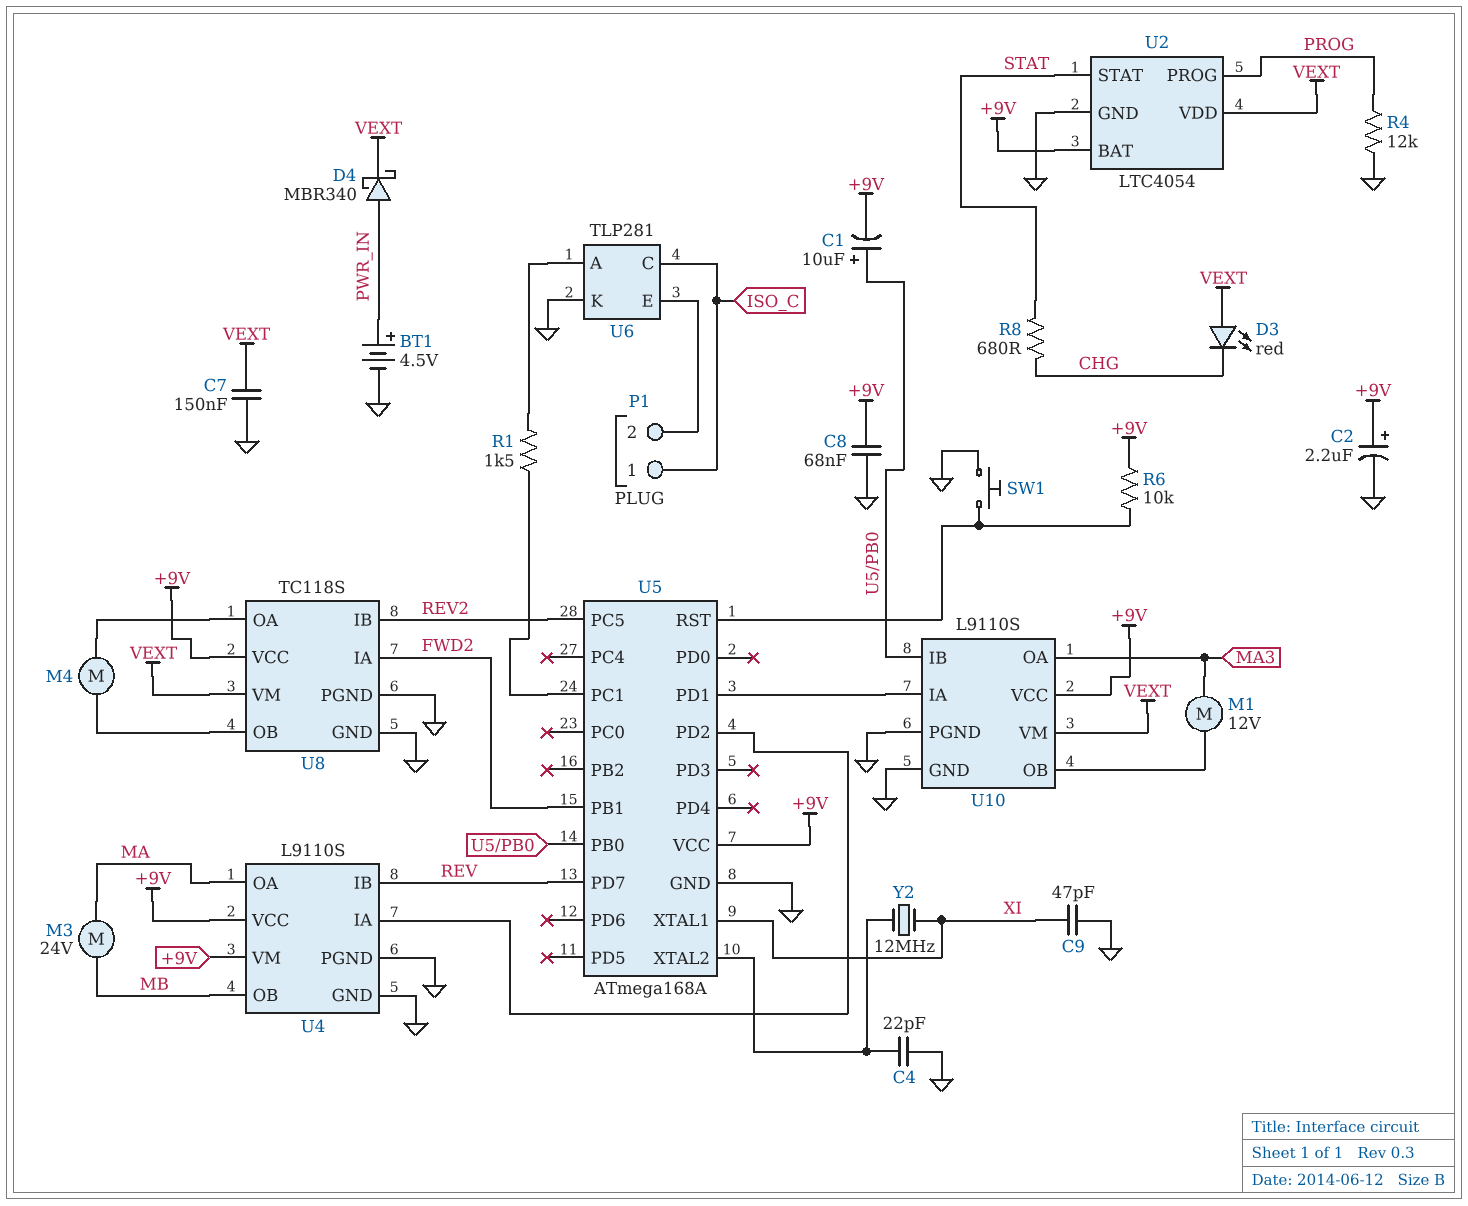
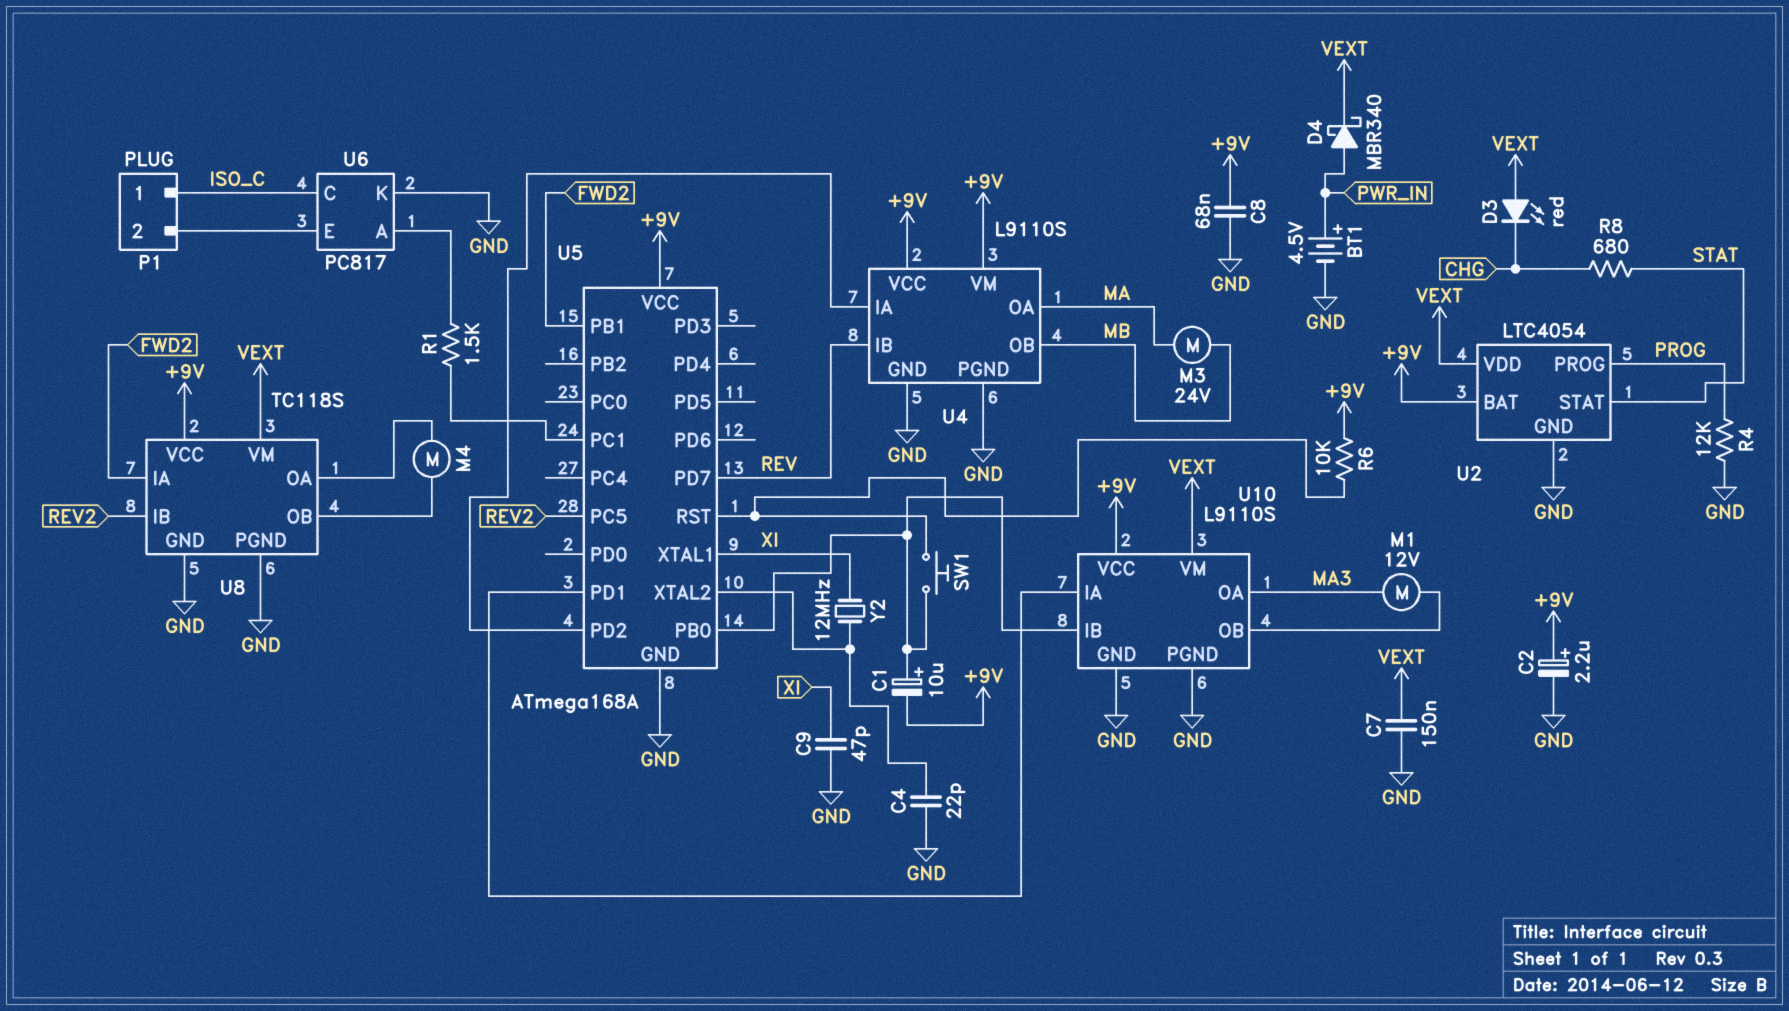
SW1: button (GND, U5/RST) -> button (U5/PB0, U5/RST)
U6: TLP281 -> PC817

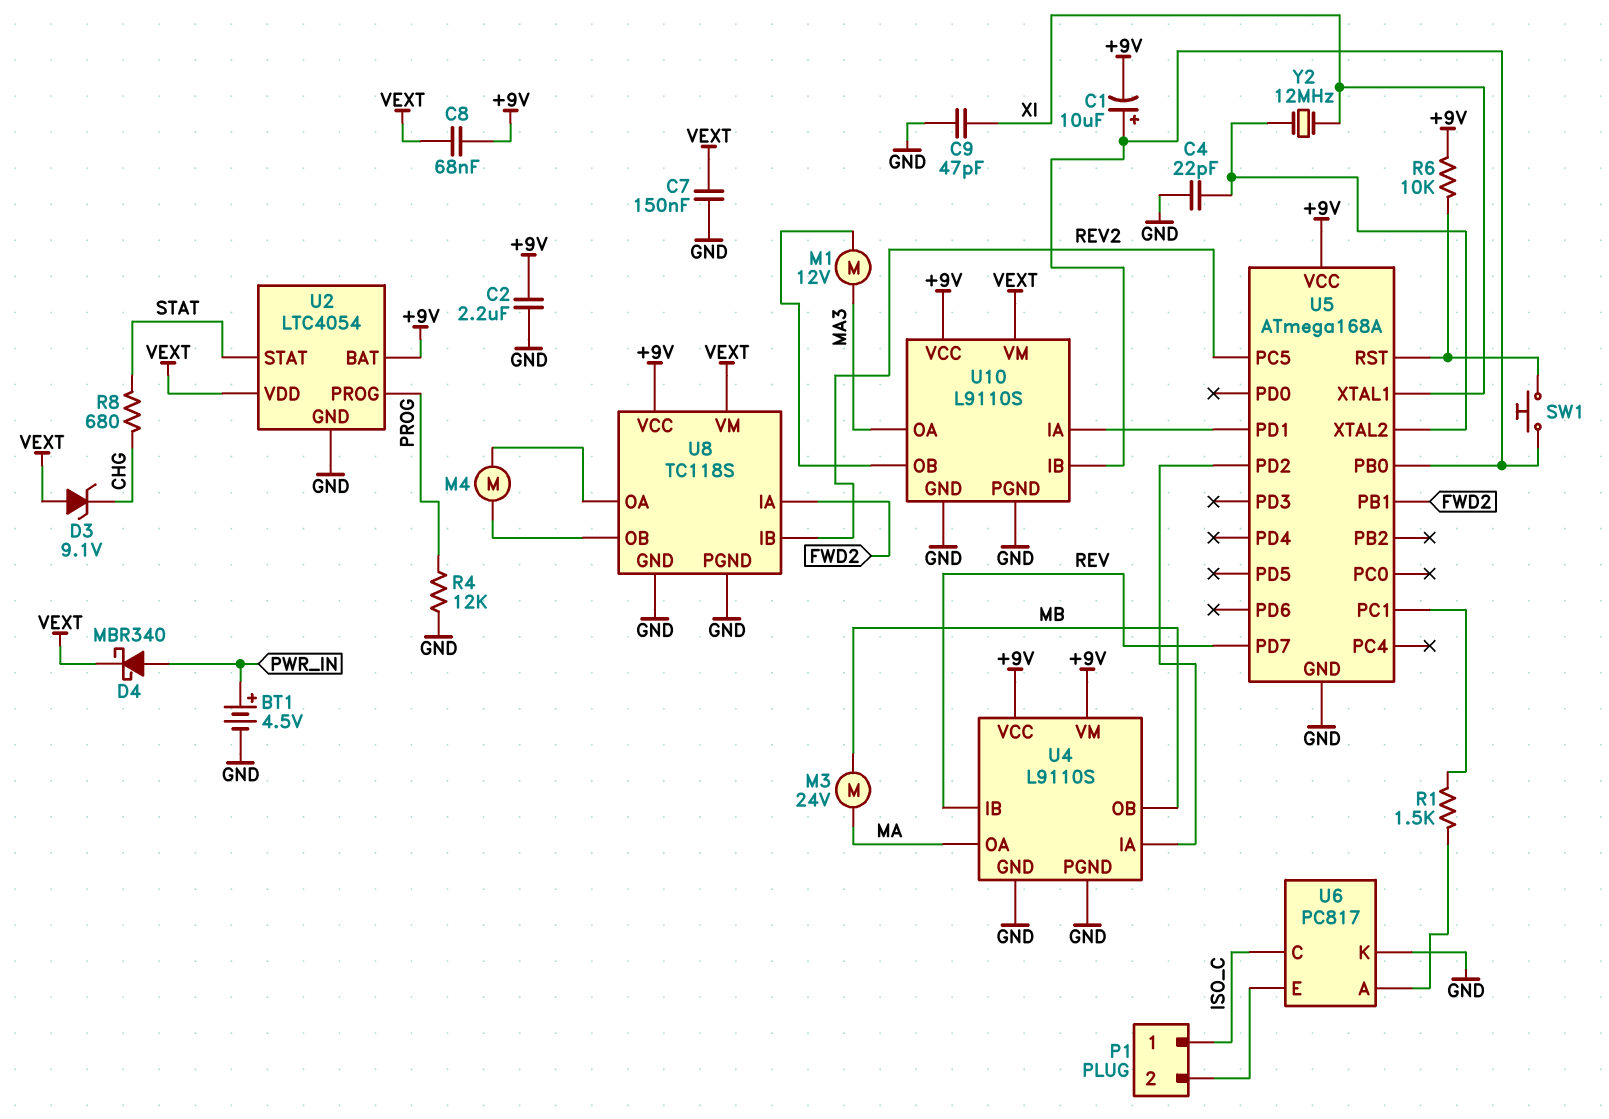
C2: 2.2uF (plus +9V, minus GND) -> 2.2uF (+9V, GND)
C8: 68nF (+9V, GND) -> 68nF (+9V, VEXT)
D3: LED red (A VEXT, K CHG) -> zener 9.1V (A VEXT, K CHG)

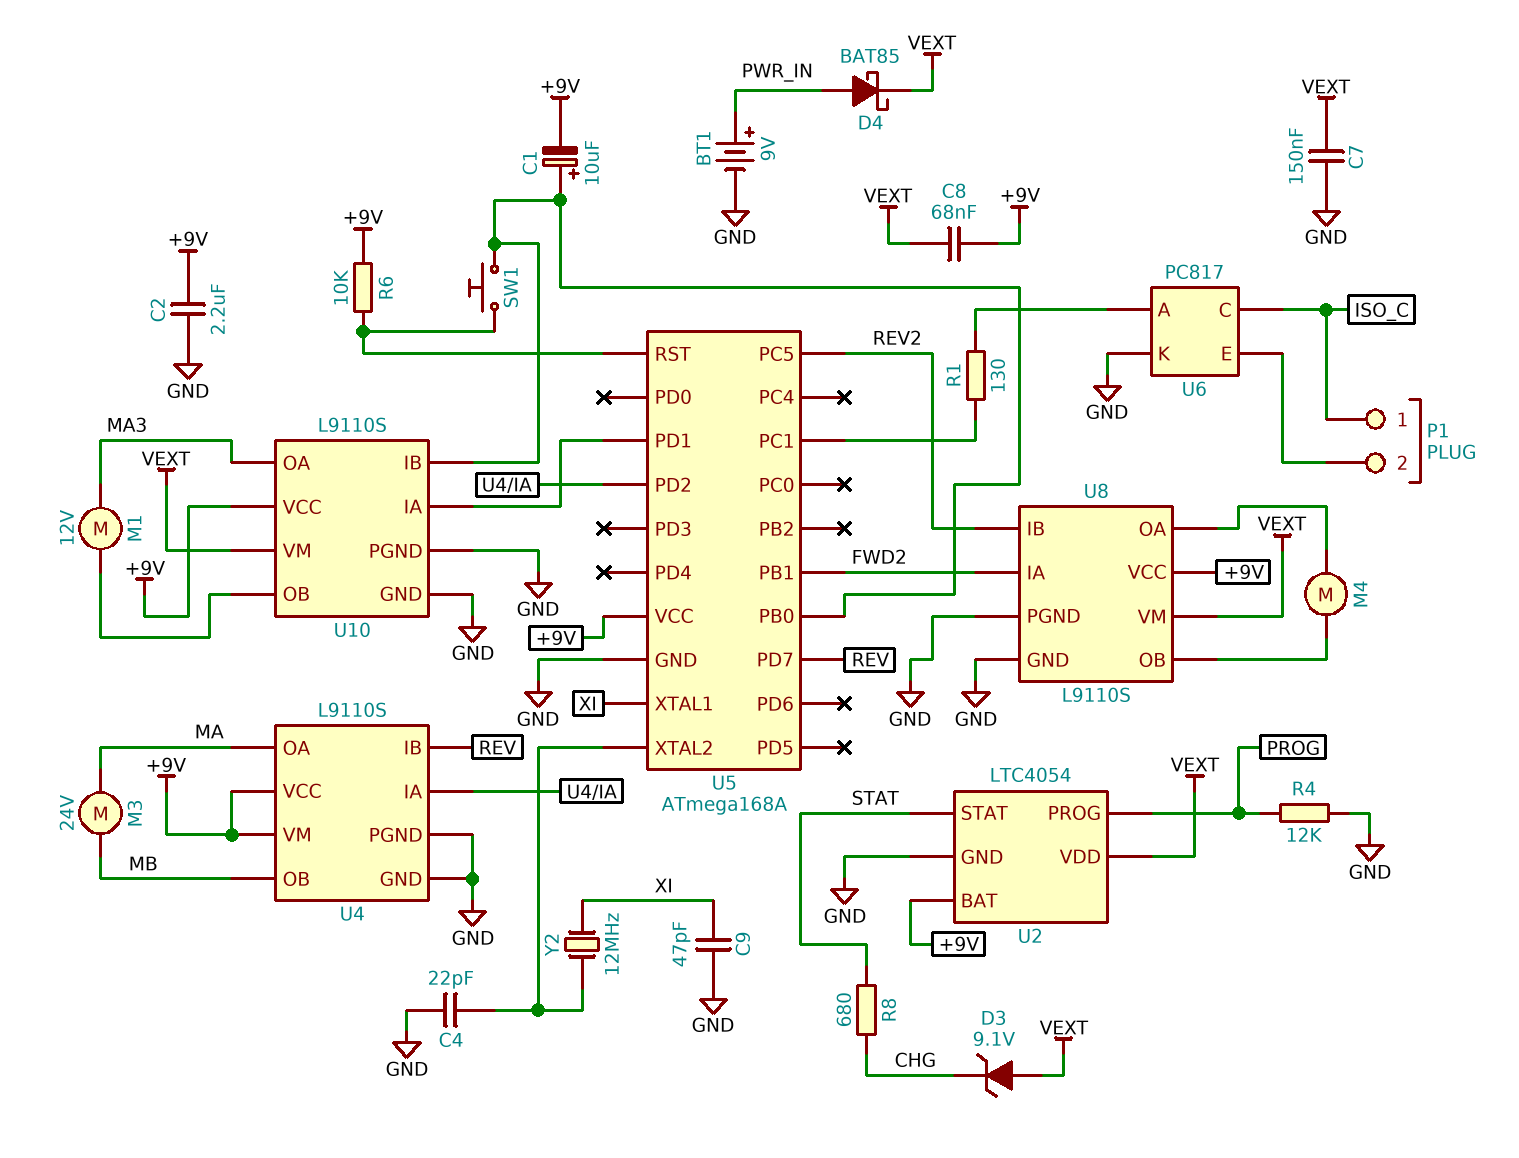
BT1: 4.5V (plus PWR_IN, minus GND) -> 9V (plus PWR_IN, minus GND)
D4: schottky MBR340 (A PWR_IN, K VEXT) -> schottky BAT85 (A PWR_IN, K VEXT)
R1: 1.5k (U5/PC1, U6/A) -> 130 (U5/PC1, U6/A)
U8: TC118S -> L9110S

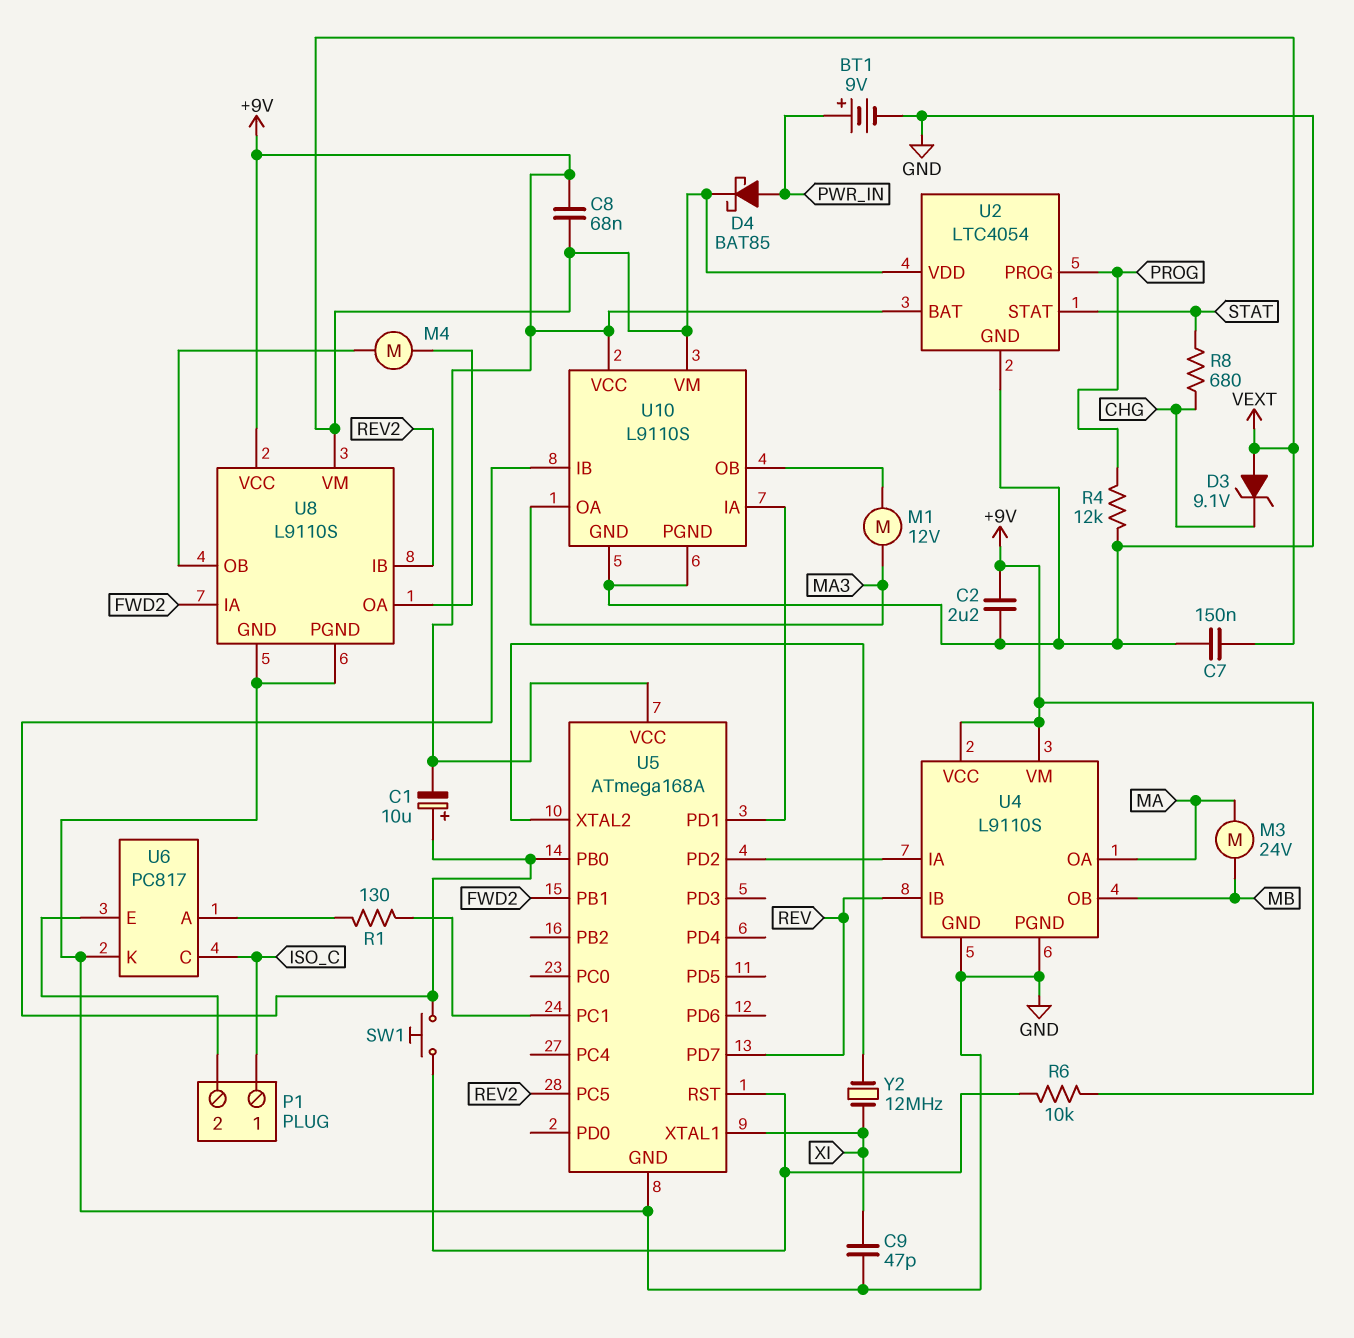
C4: 22pF (GND, U5/XTAL2) -> none

